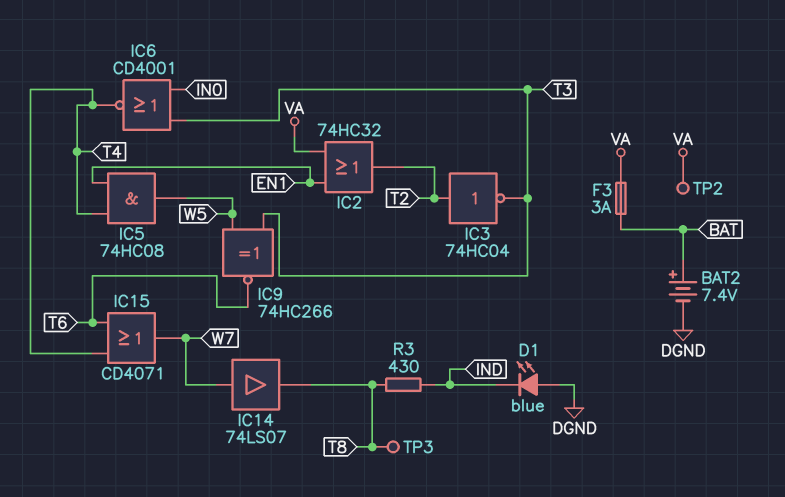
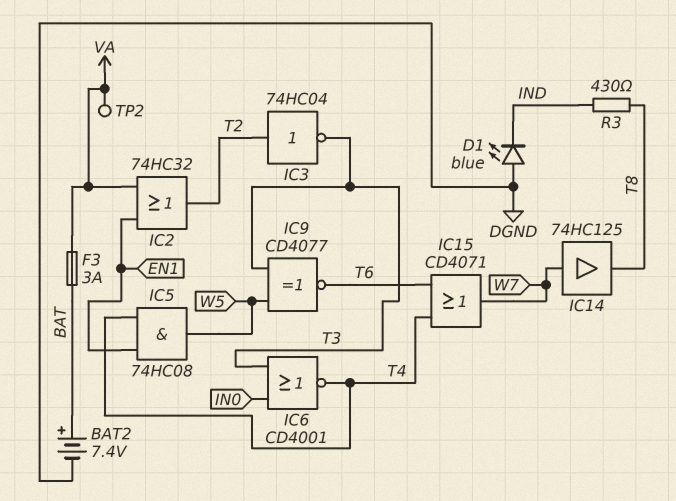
IC9: XNOR 74HC266 (in T3, in W5, out T6) -> XNOR CD4077 (in T3, in W5, out T6)
IC14: buffer 74LS07 (in W7, out T8) -> buffer 74HC125 (in W7, out T8)
TP3: test point (T8) -> none

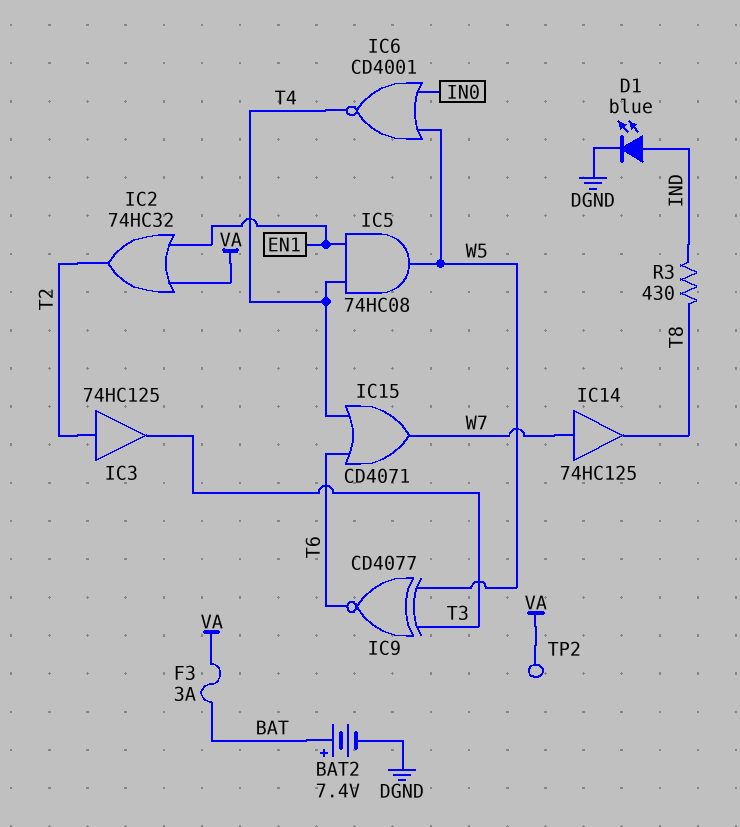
D1: LED blue (A DGND, K IND) -> LED blue (A IND, K DGND)
IC3: NOT 74HC04 (in T2, out T3) -> buffer 74HC125 (in T2, out T3)
IC6: NOR CD4001 (in IN0, in T3, out T4) -> NOR CD4001 (in IN0, in W5, out T4)

